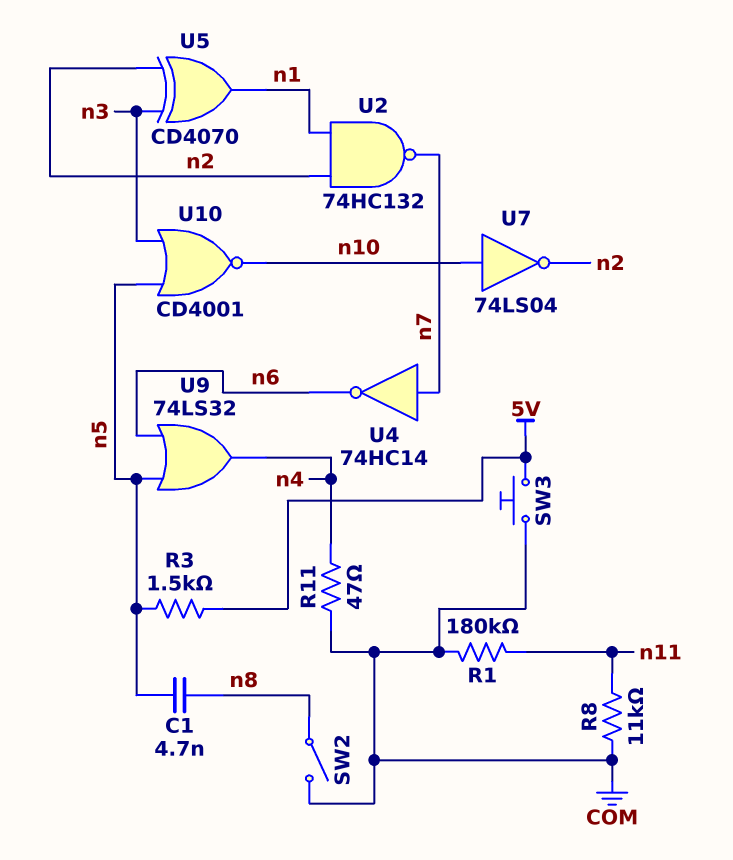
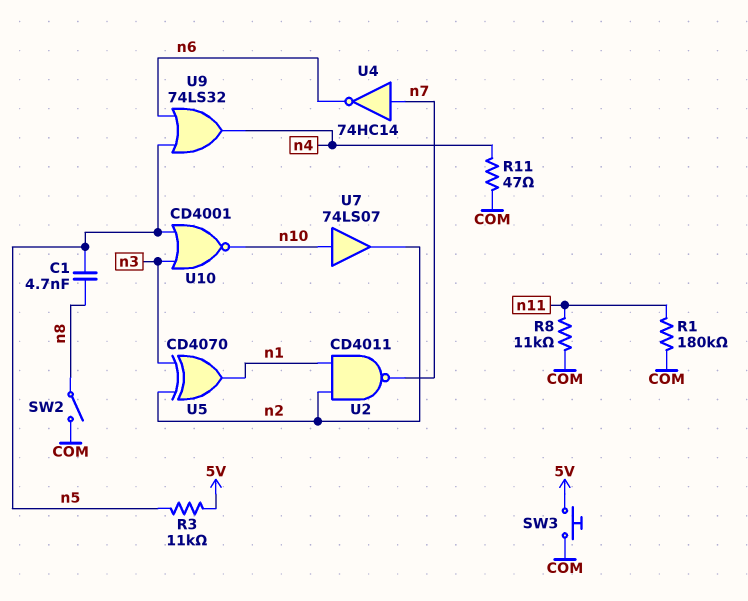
R3: 1.5k (5V, n5) -> 11k (5V, n5)
U2: NAND 74HC132 (in n1, in n2, out n7) -> NAND CD4011 (in n1, in n2, out n7)
U7: NOT 74LS04 (in n10, out n2) -> buffer 74LS07 (in n10, out n2)

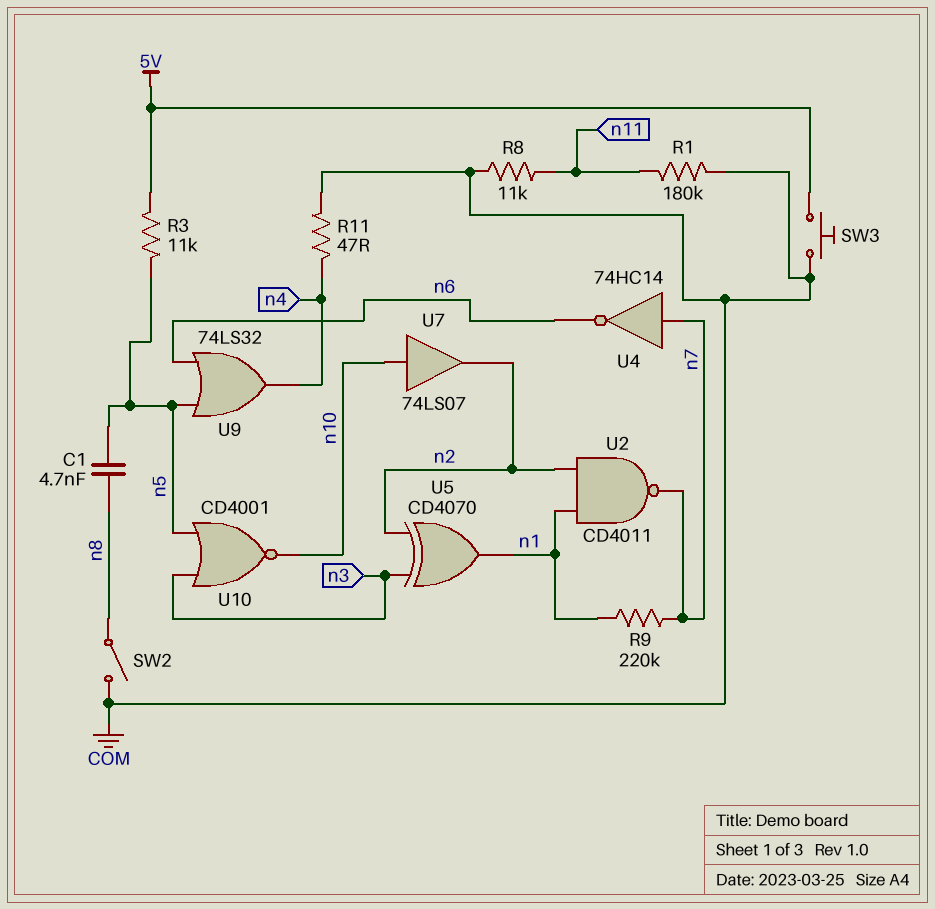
R9: none -> 220k (n1, n7)

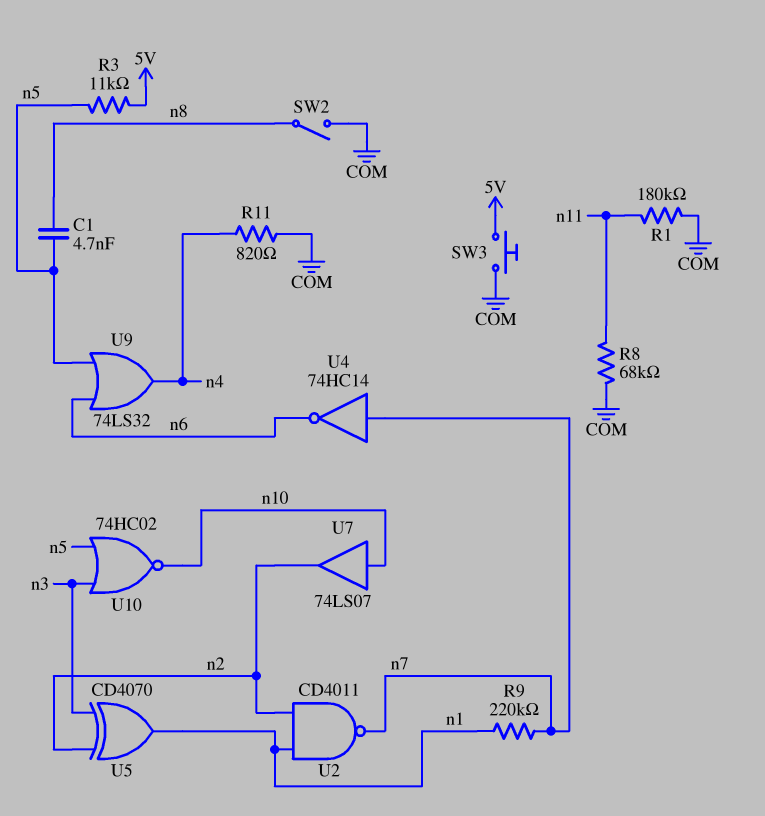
R8: 11k (COM, n11) -> 68k (COM, n11)
R11: 47 (COM, n4) -> 820 (COM, n4)
U10: NOR CD4001 (in n3, in n5, out n10) -> NOR 74HC02 (in n3, in n5, out n10)

